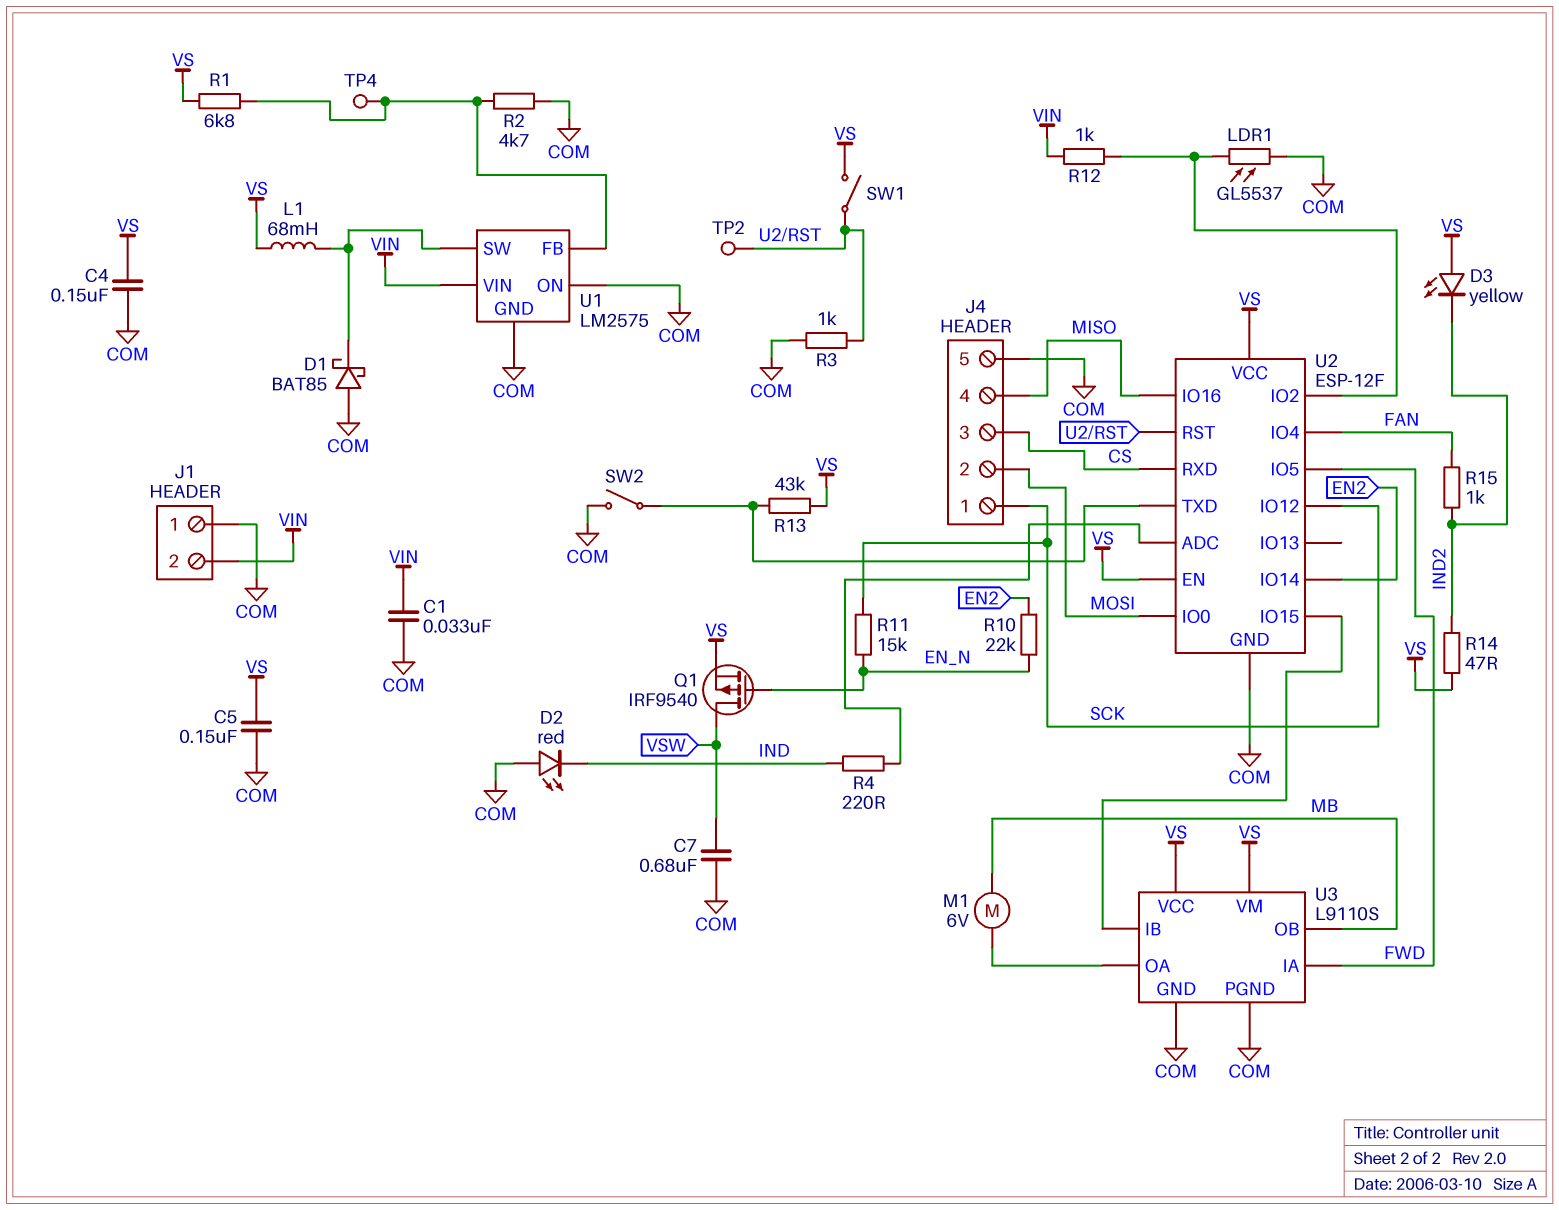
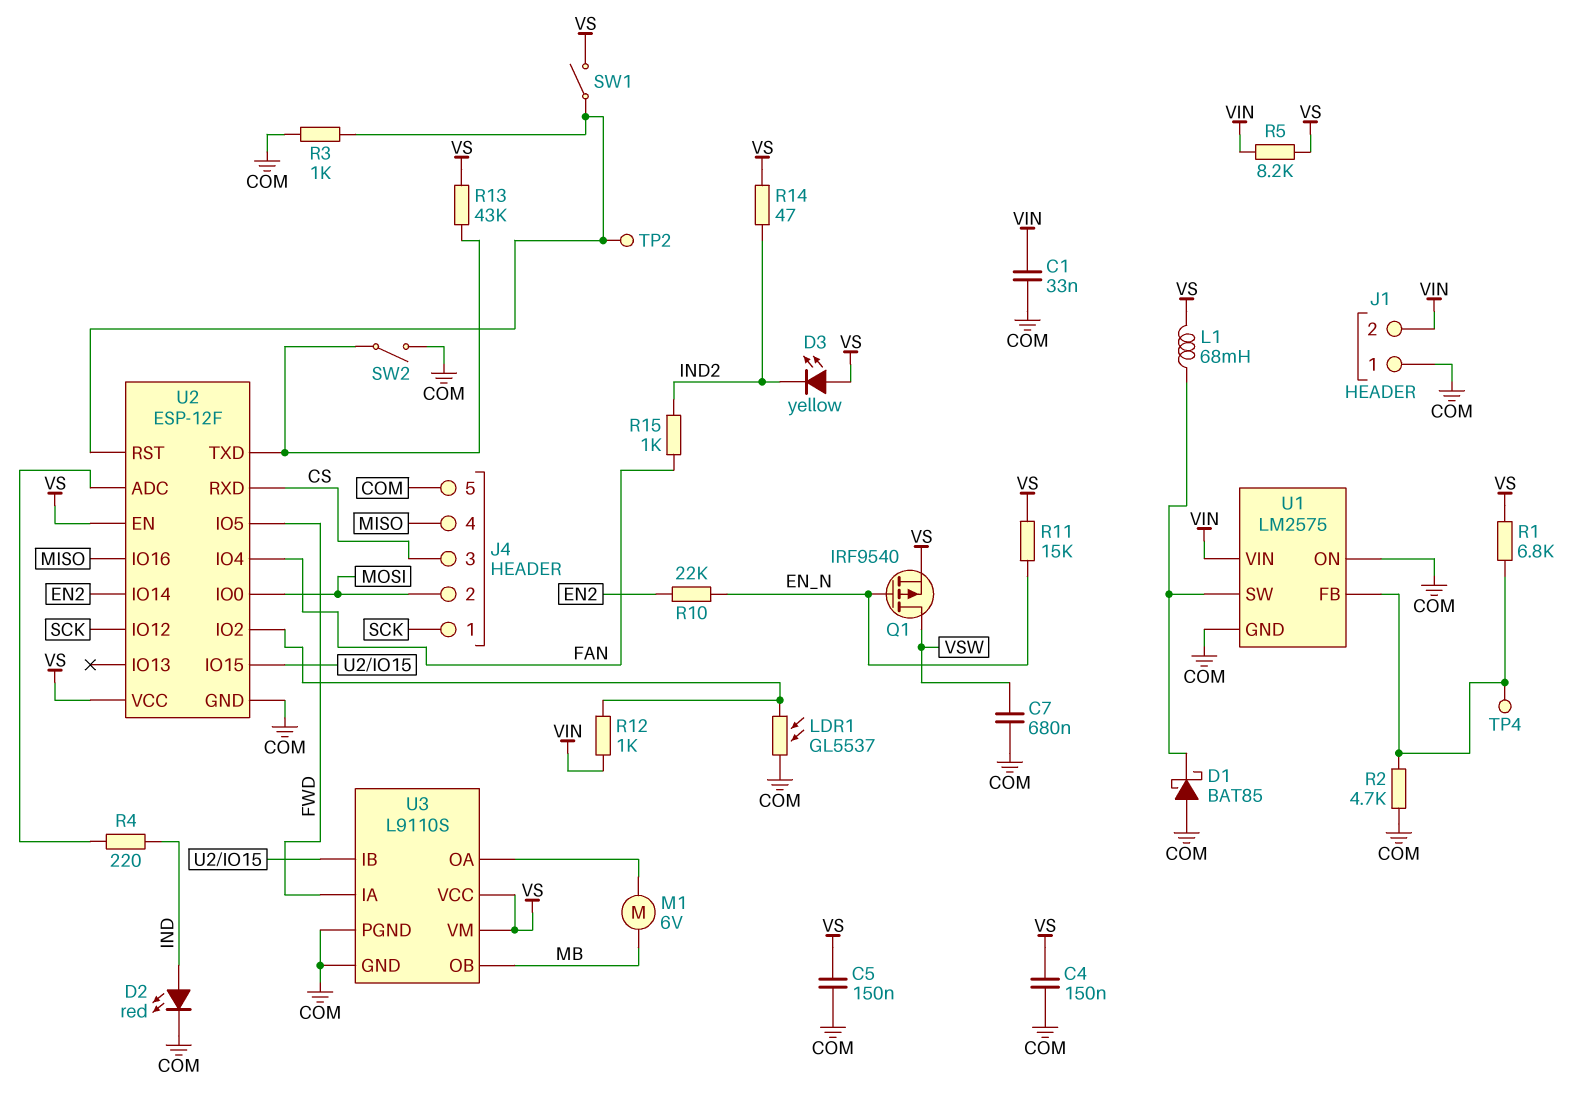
D2: LED red (A COM, K IND) -> LED red (A IND, K COM)
R5: none -> 8.2k (VIN, VS)
R11: 15k (EN_N, SCK) -> 15k (EN_N, VS)

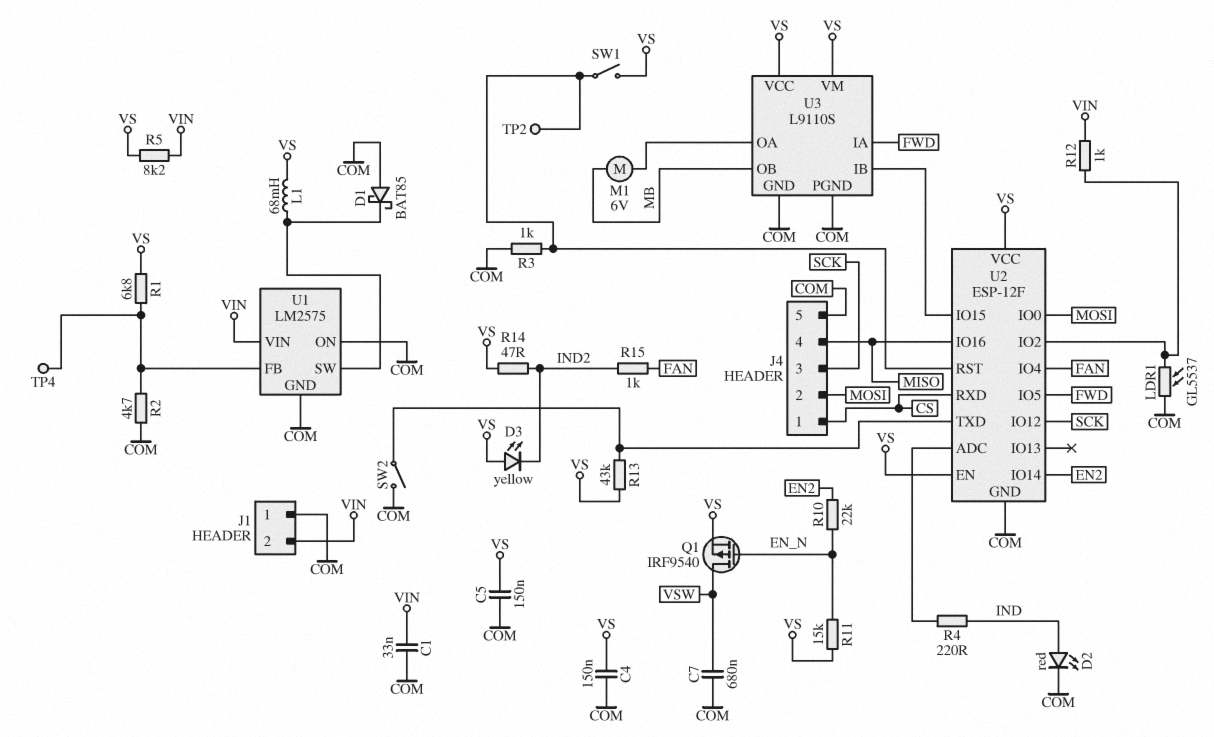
J4 pin 1: SCK -> CS
J4 pin 3: CS -> SCK

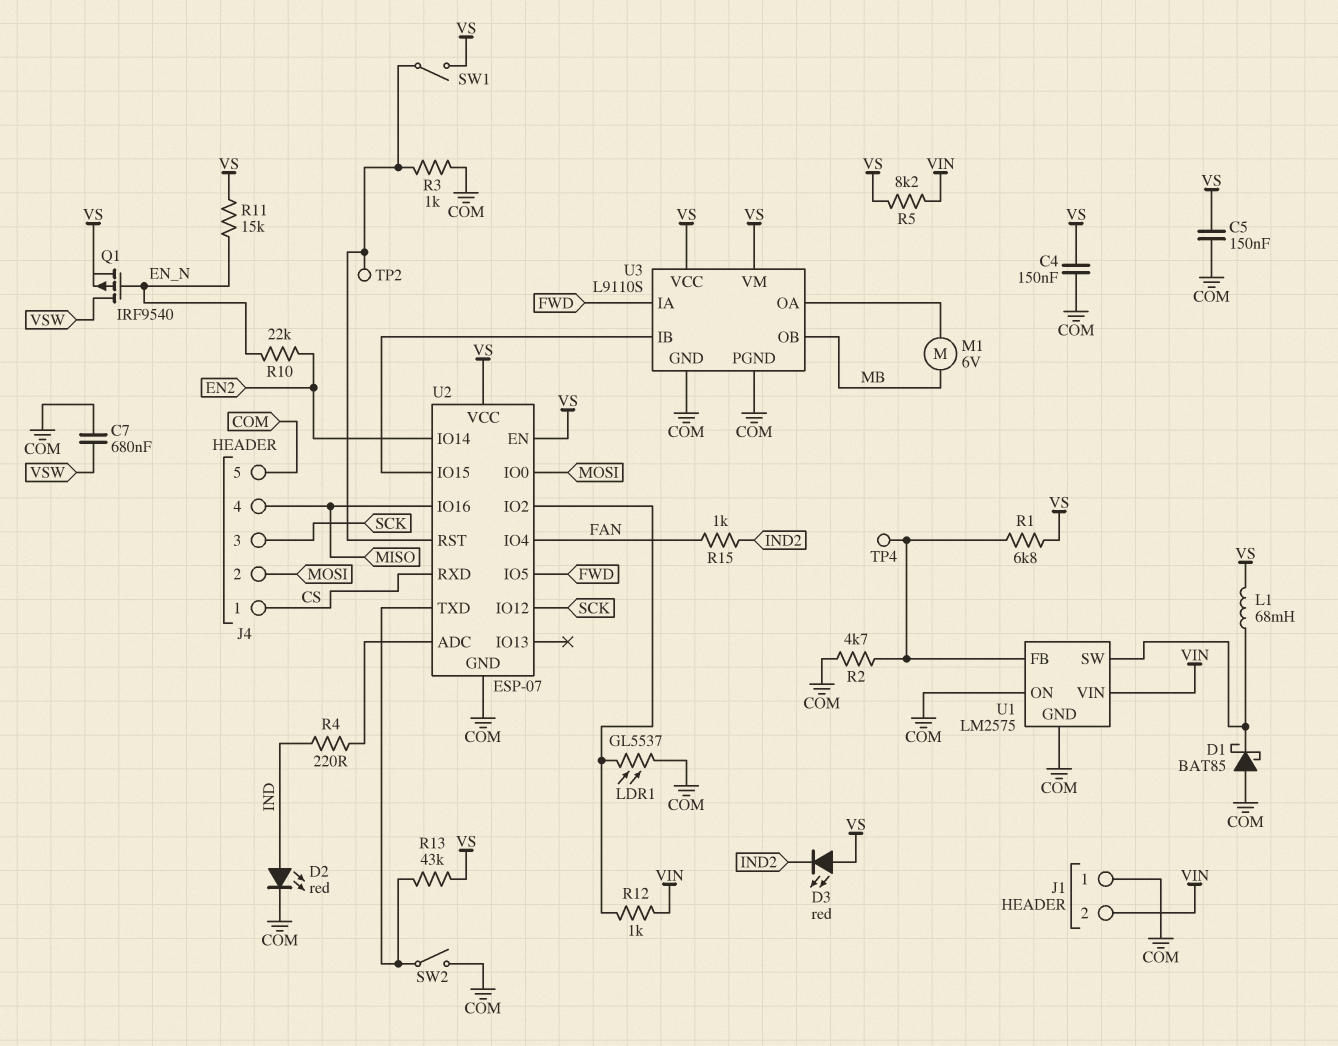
C1: 33nF (COM, VIN) -> none
D3: LED yellow (A VS, K IND2) -> LED red (A VS, K IND2)
R14: 47 (IND2, VS) -> none
U2: ESP-12F -> ESP-07

